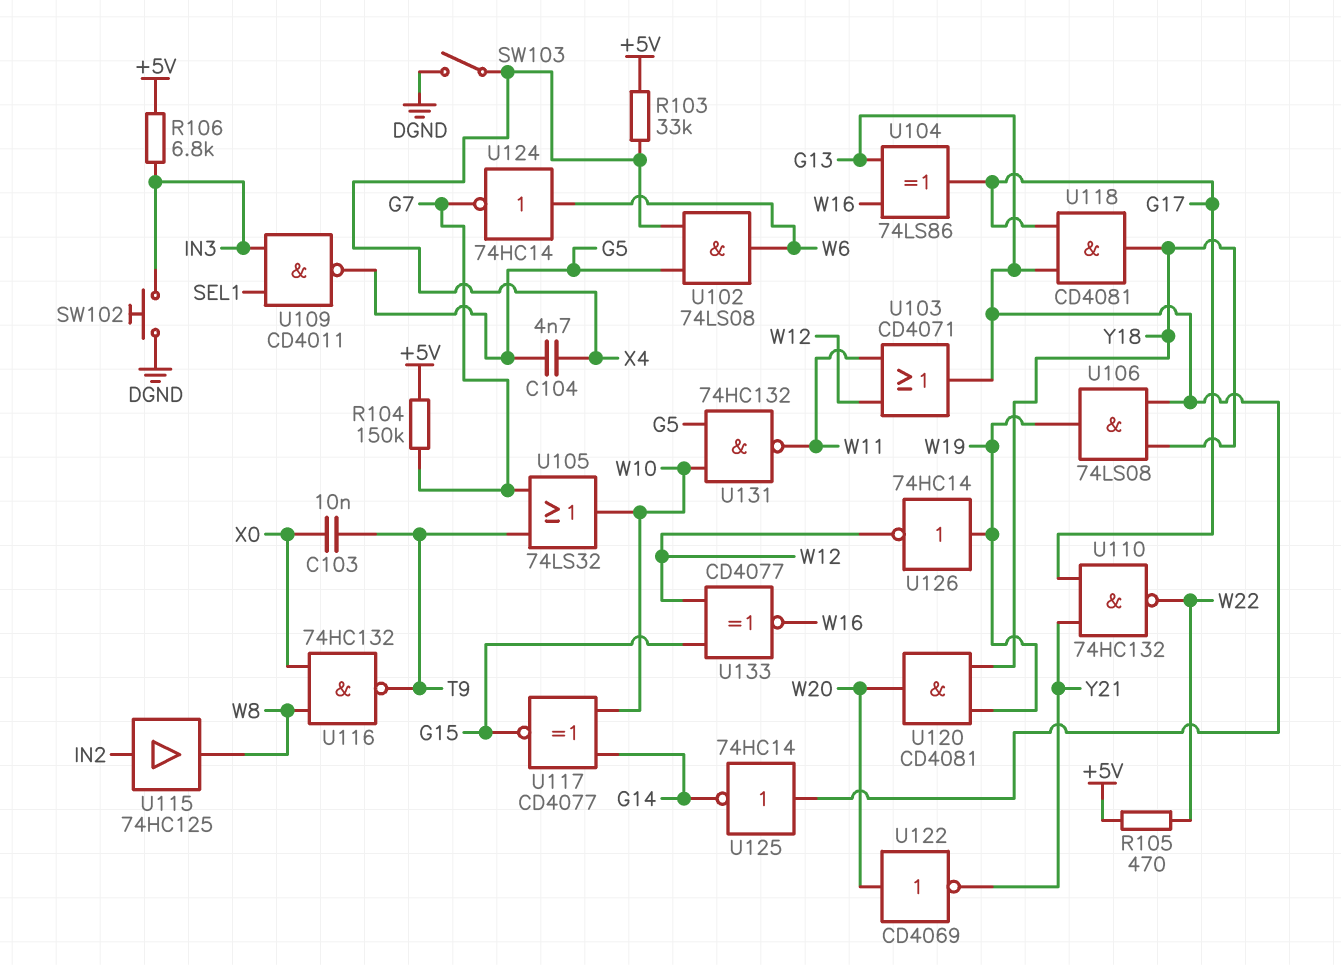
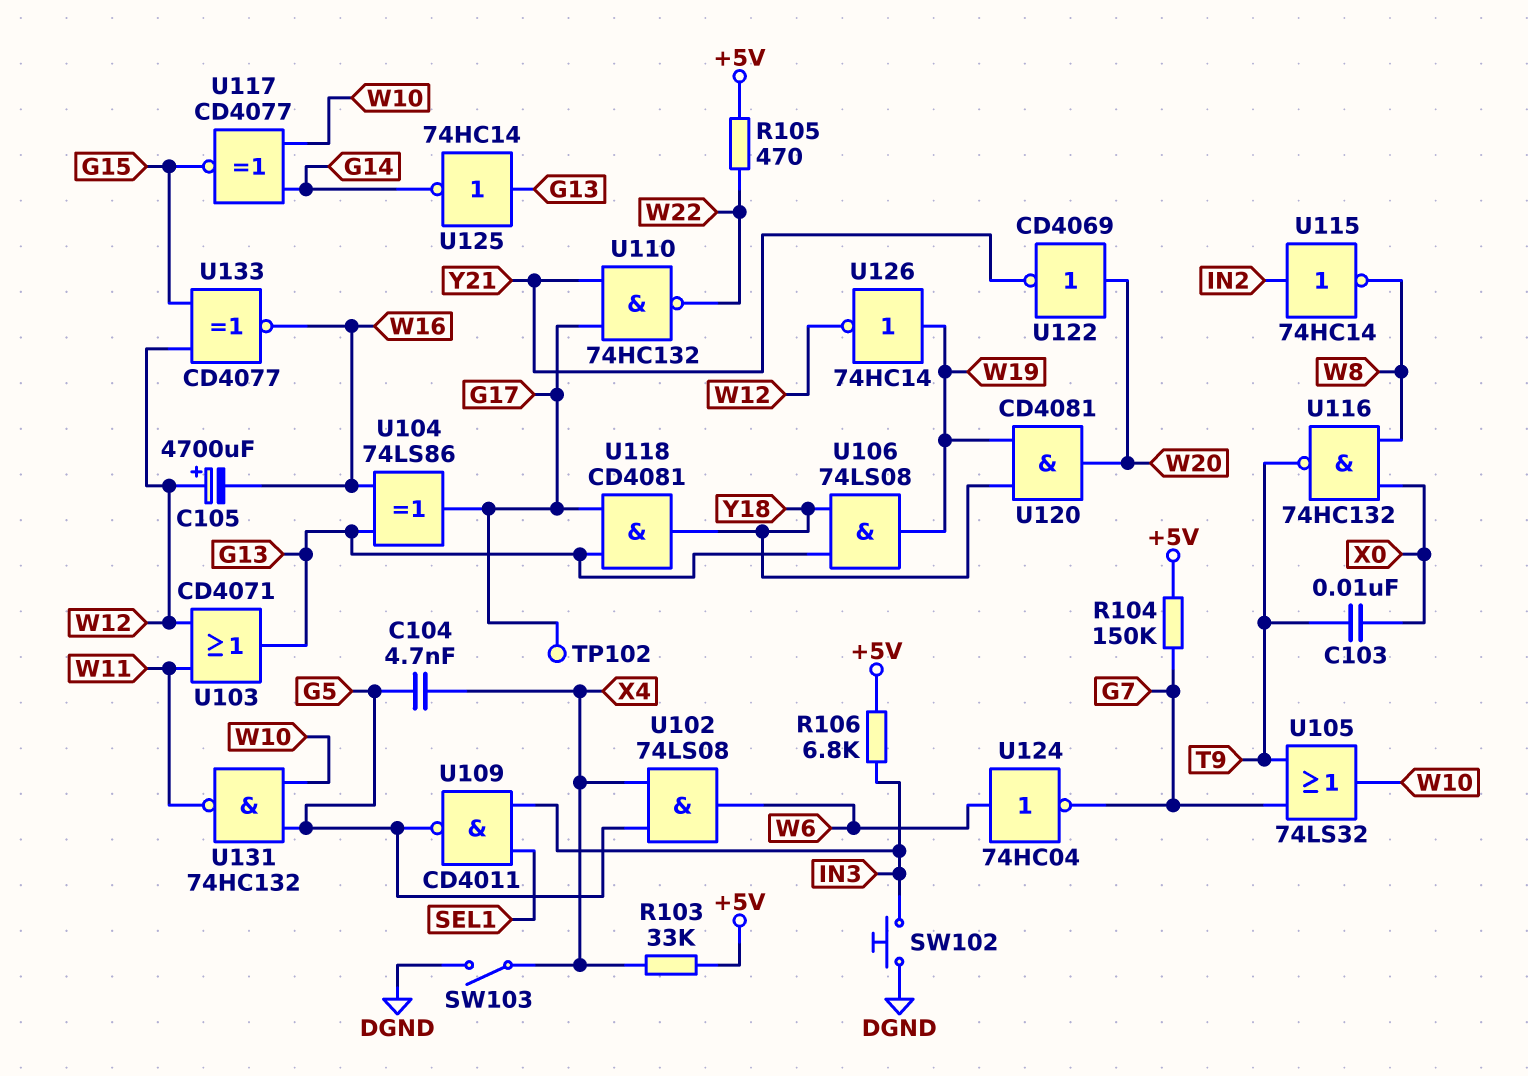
C105: none -> 4700uF (plus W12, minus W16)
TP102: none -> test point (G17)
U115: buffer 74HC125 (in IN2, out W8) -> NOT 74HC14 (in IN2, out W8)
U124: NOT 74HC14 (in W6, out G7) -> NOT 74HC04 (in W6, out G7)

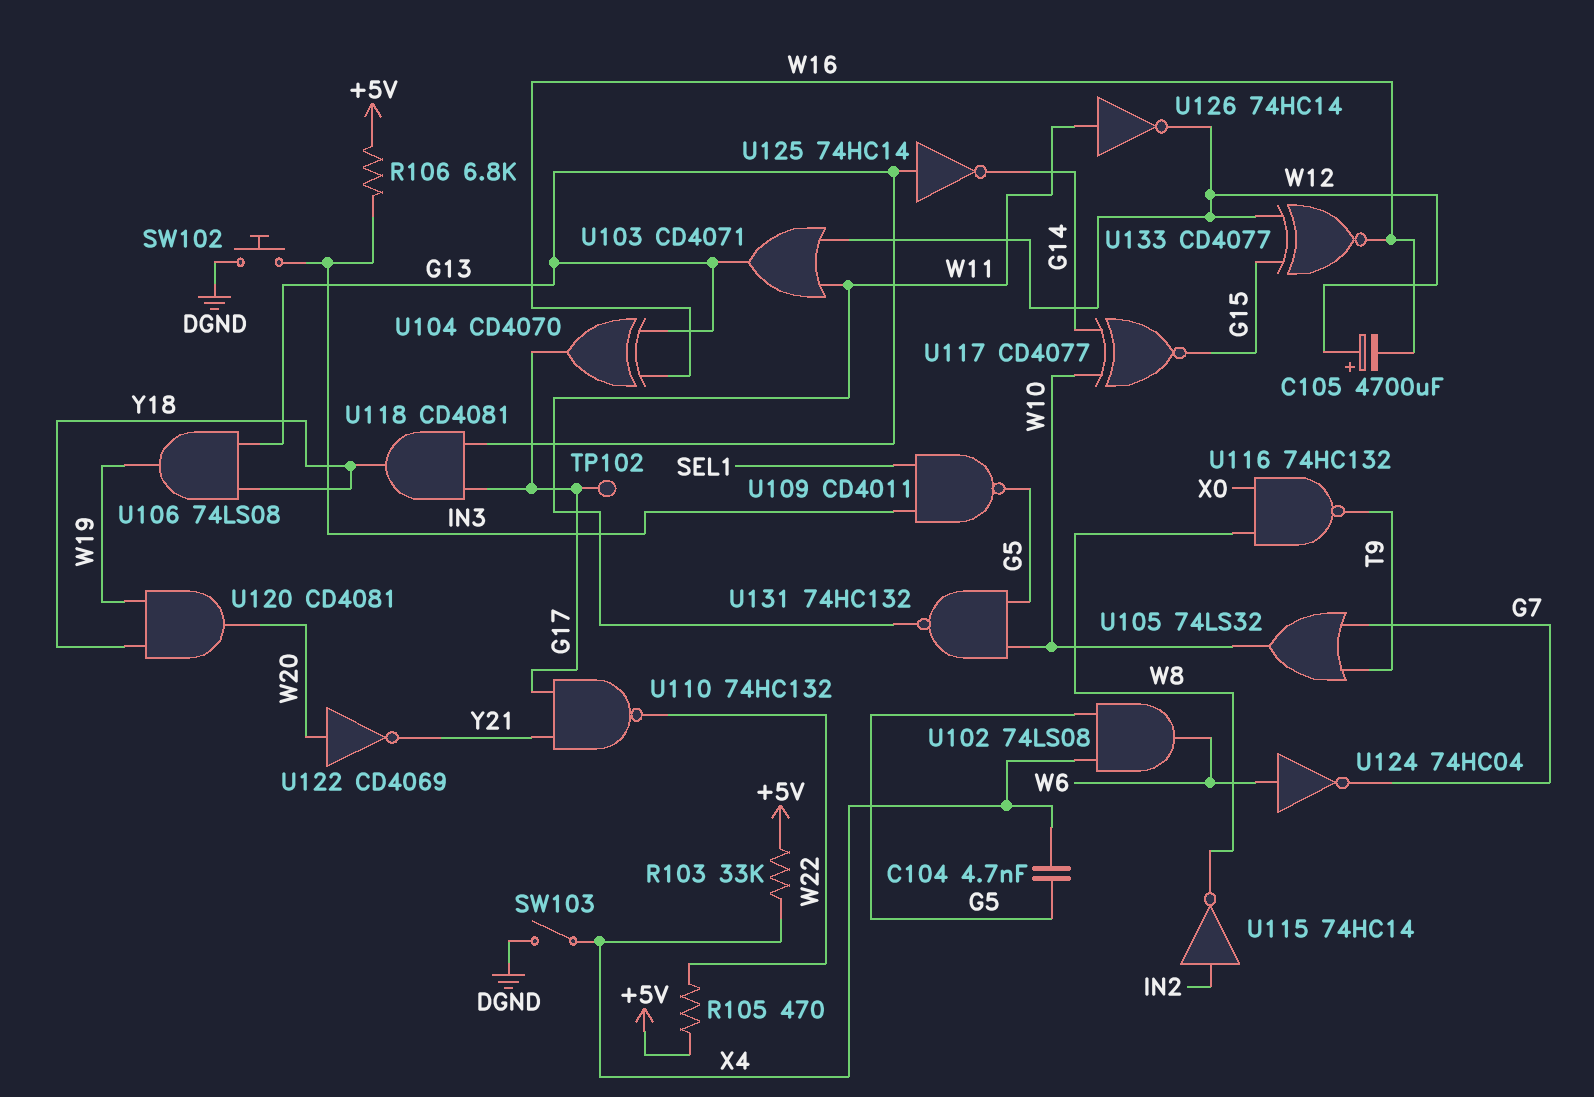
C103: 10nF (T9, X0) -> none
R104: 150k (+5V, G7) -> none
U104: XOR 74LS86 (in G13, in W16, out G17) -> XOR CD4070 (in G13, in W16, out G17)
U126: NOT 74HC14 (in W19, out W12) -> NOT 74HC14 (in W11, out W12)

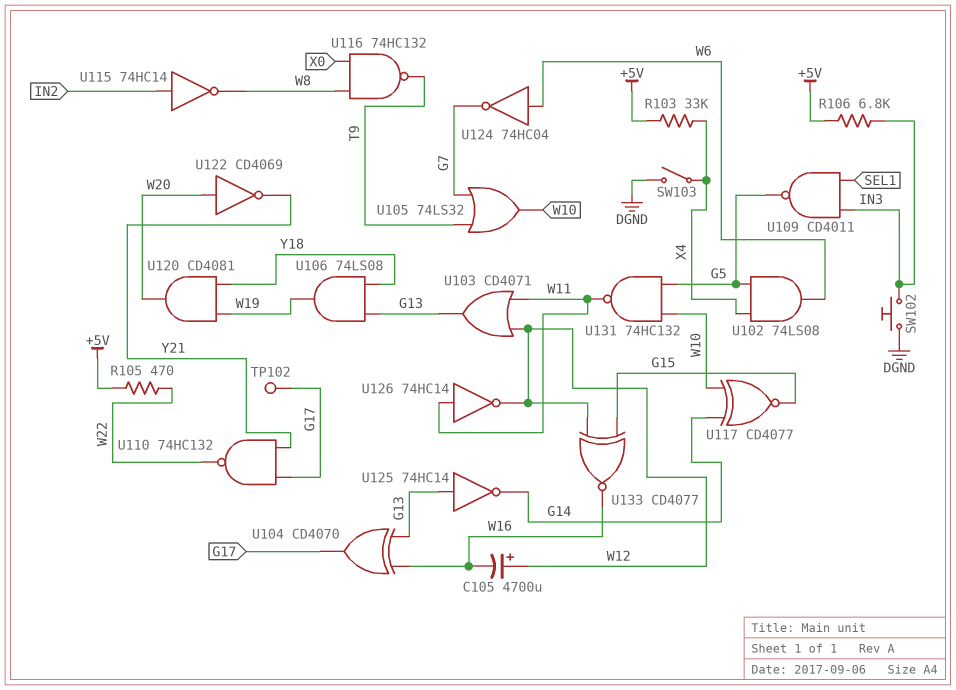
C104: 4.7nF (G5, X4) -> none
U118: AND CD4081 (in G13, in G17, out Y18) -> none

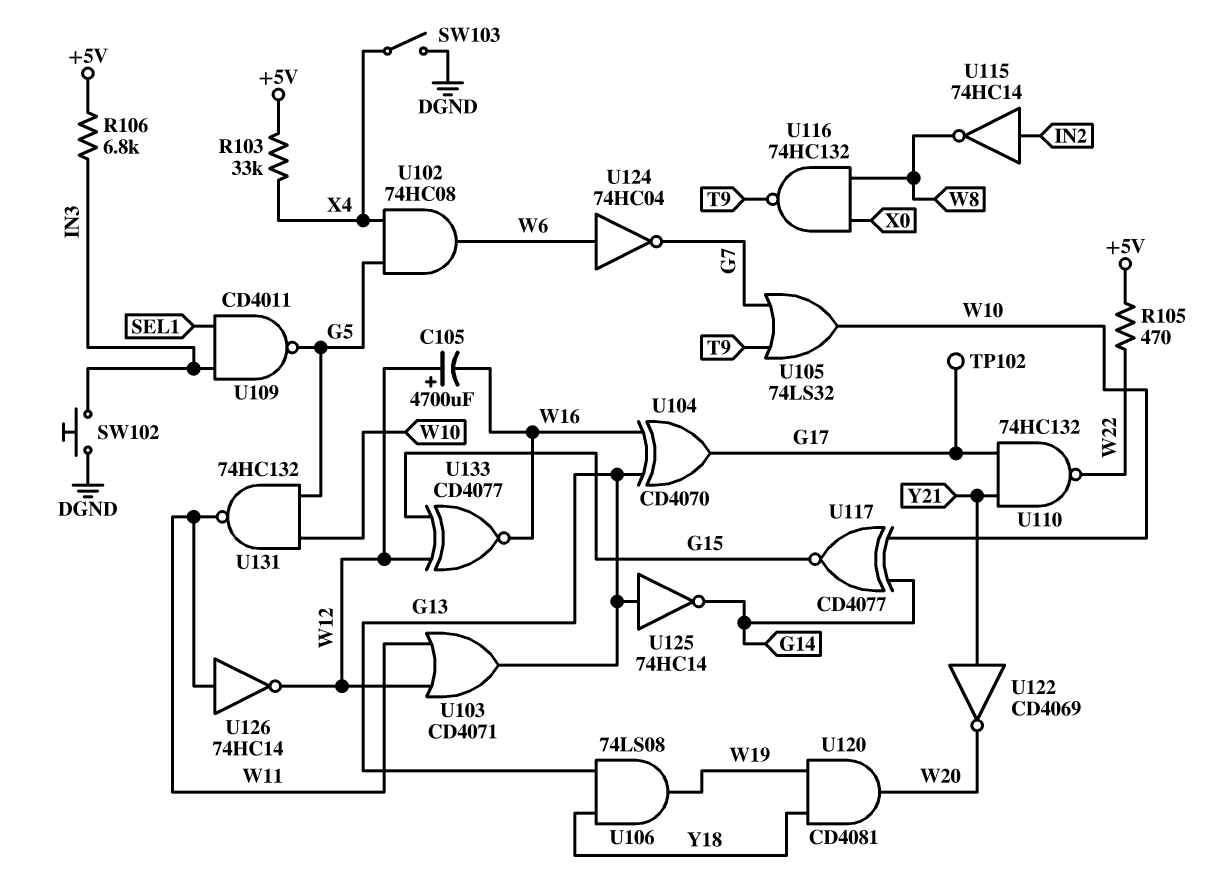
U102: AND 74LS08 (in G5, in X4, out W6) -> AND 74HC08 (in G5, in X4, out W6)
U122: NOT CD4069 (in W20, out Y21) -> NOT CD4069 (in Y21, out W20)

